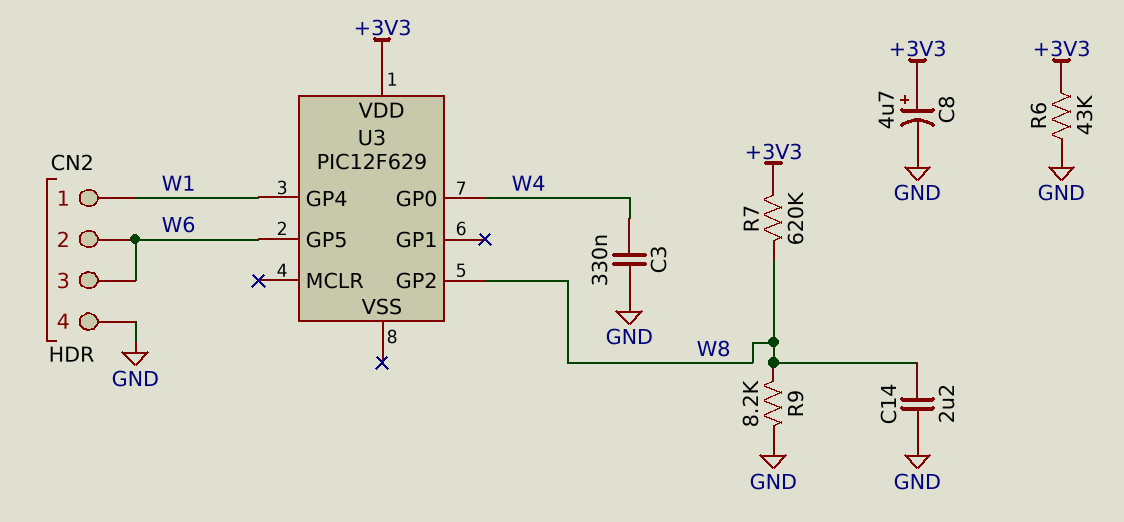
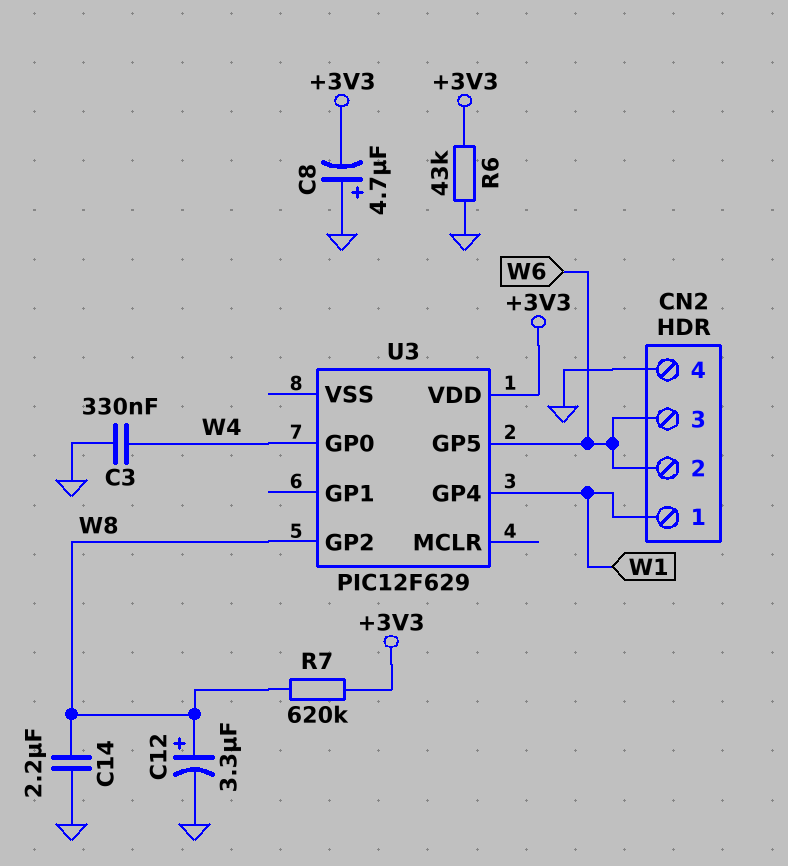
C8: 4.7uF (plus +3V3, minus GND) -> 4.7uF (plus GND, minus +3V3)
C12: none -> 3.3uF (plus W8, minus GND)
R9: 8.2k (GND, W8) -> none

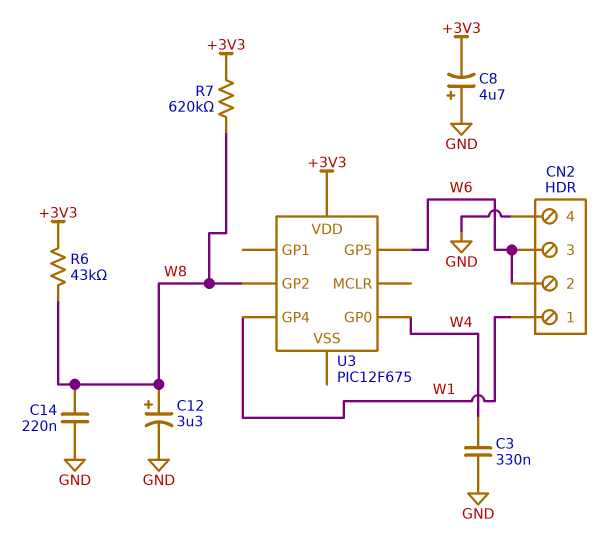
C14: 2.2uF (GND, W8) -> 220nF (GND, W8)
R6: 43k (+3V3, GND) -> 43k (+3V3, W8)
U3: PIC12F629 -> PIC12F675

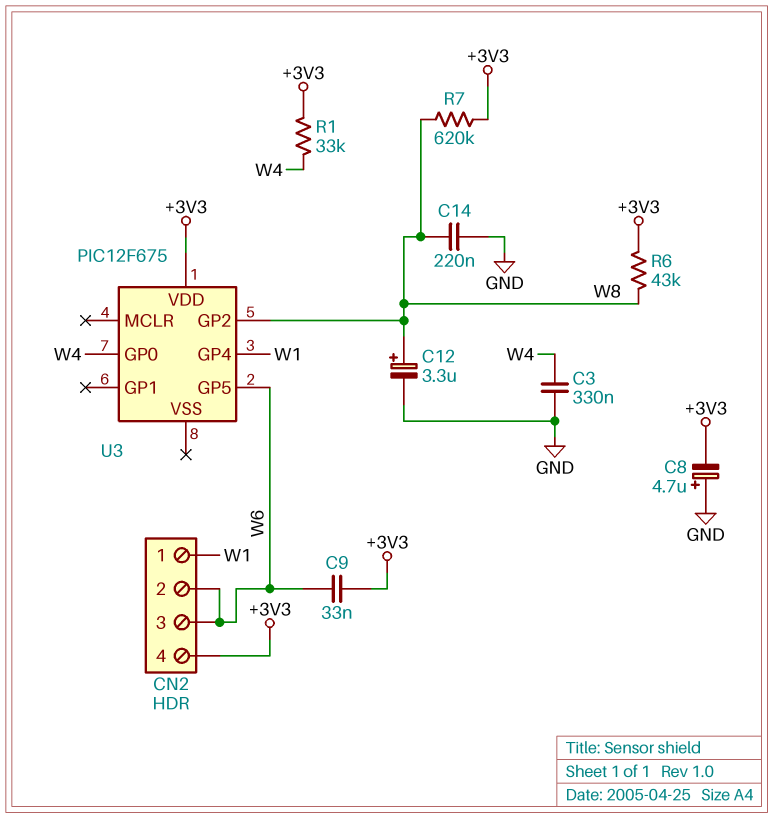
C9: none -> 33nF (+3V3, W6)
CN2 pin 4: GND -> +3V3
R1: none -> 33k (+3V3, W4)

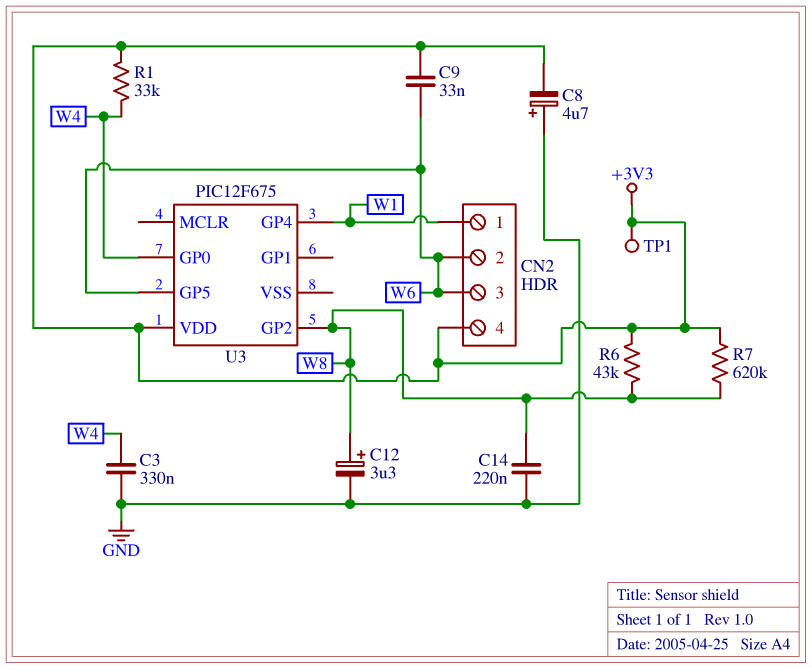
TP1: none -> test point (+3V3)

